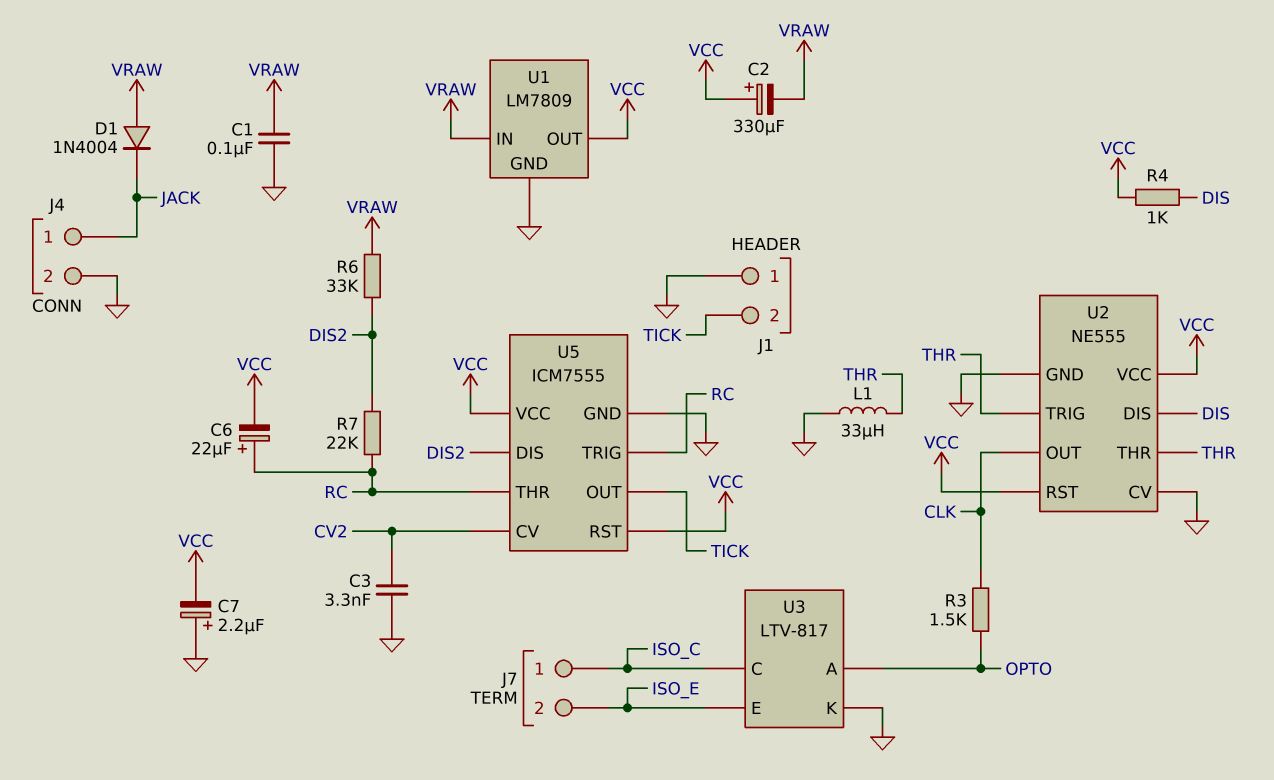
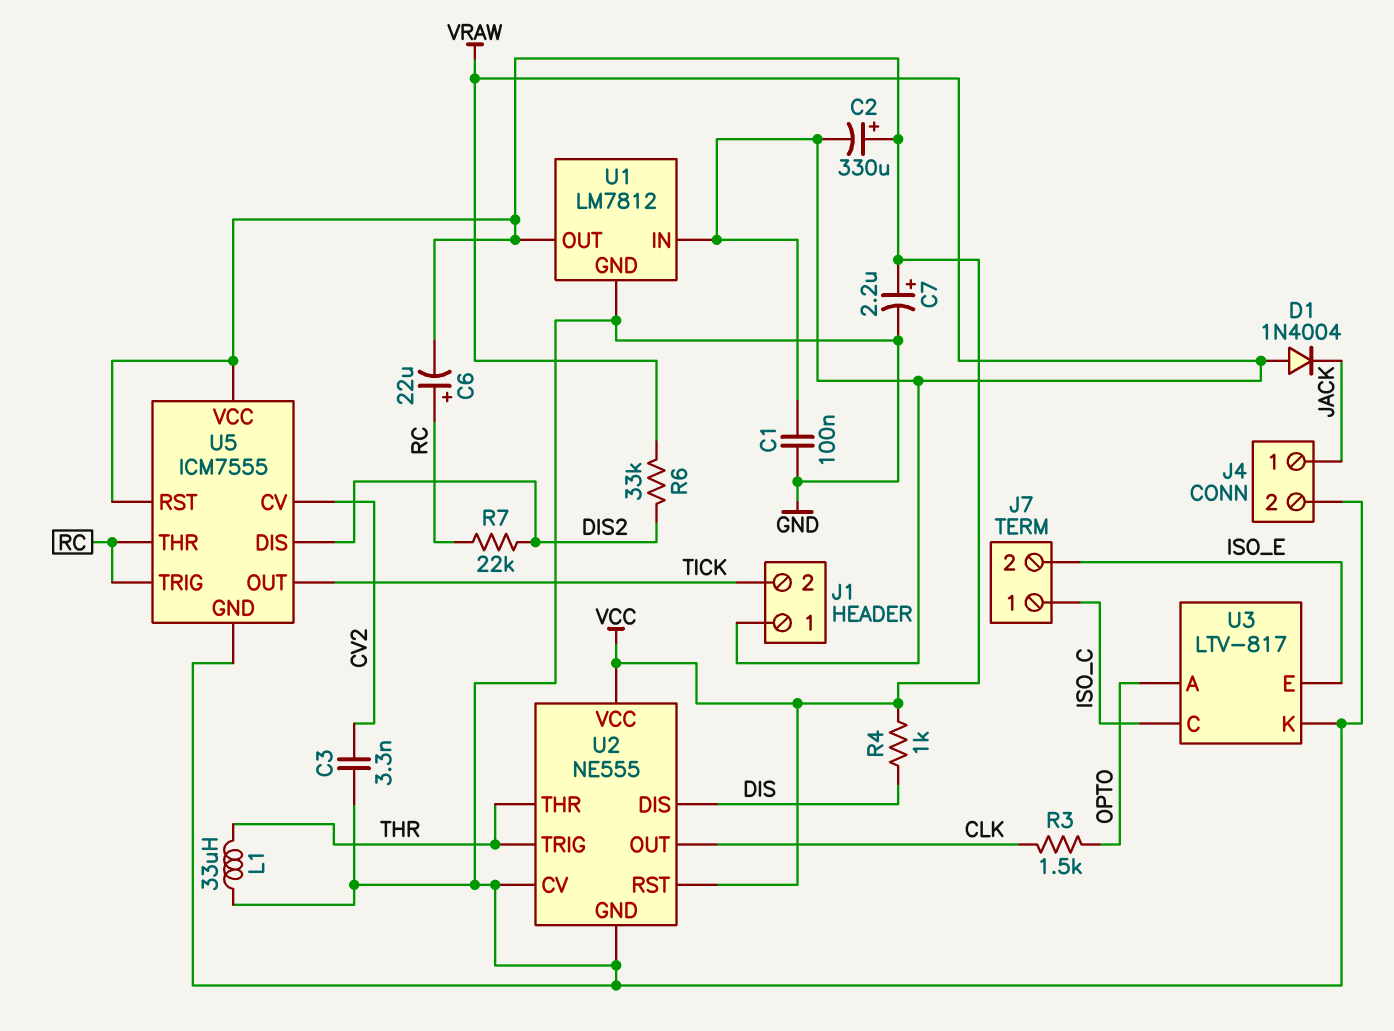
C7: 2.2uF (plus GND, minus VCC) -> 2.2uF (plus VCC, minus GND)
J1 pin 1: GND -> VRAW
U1: LM7809 -> LM7812

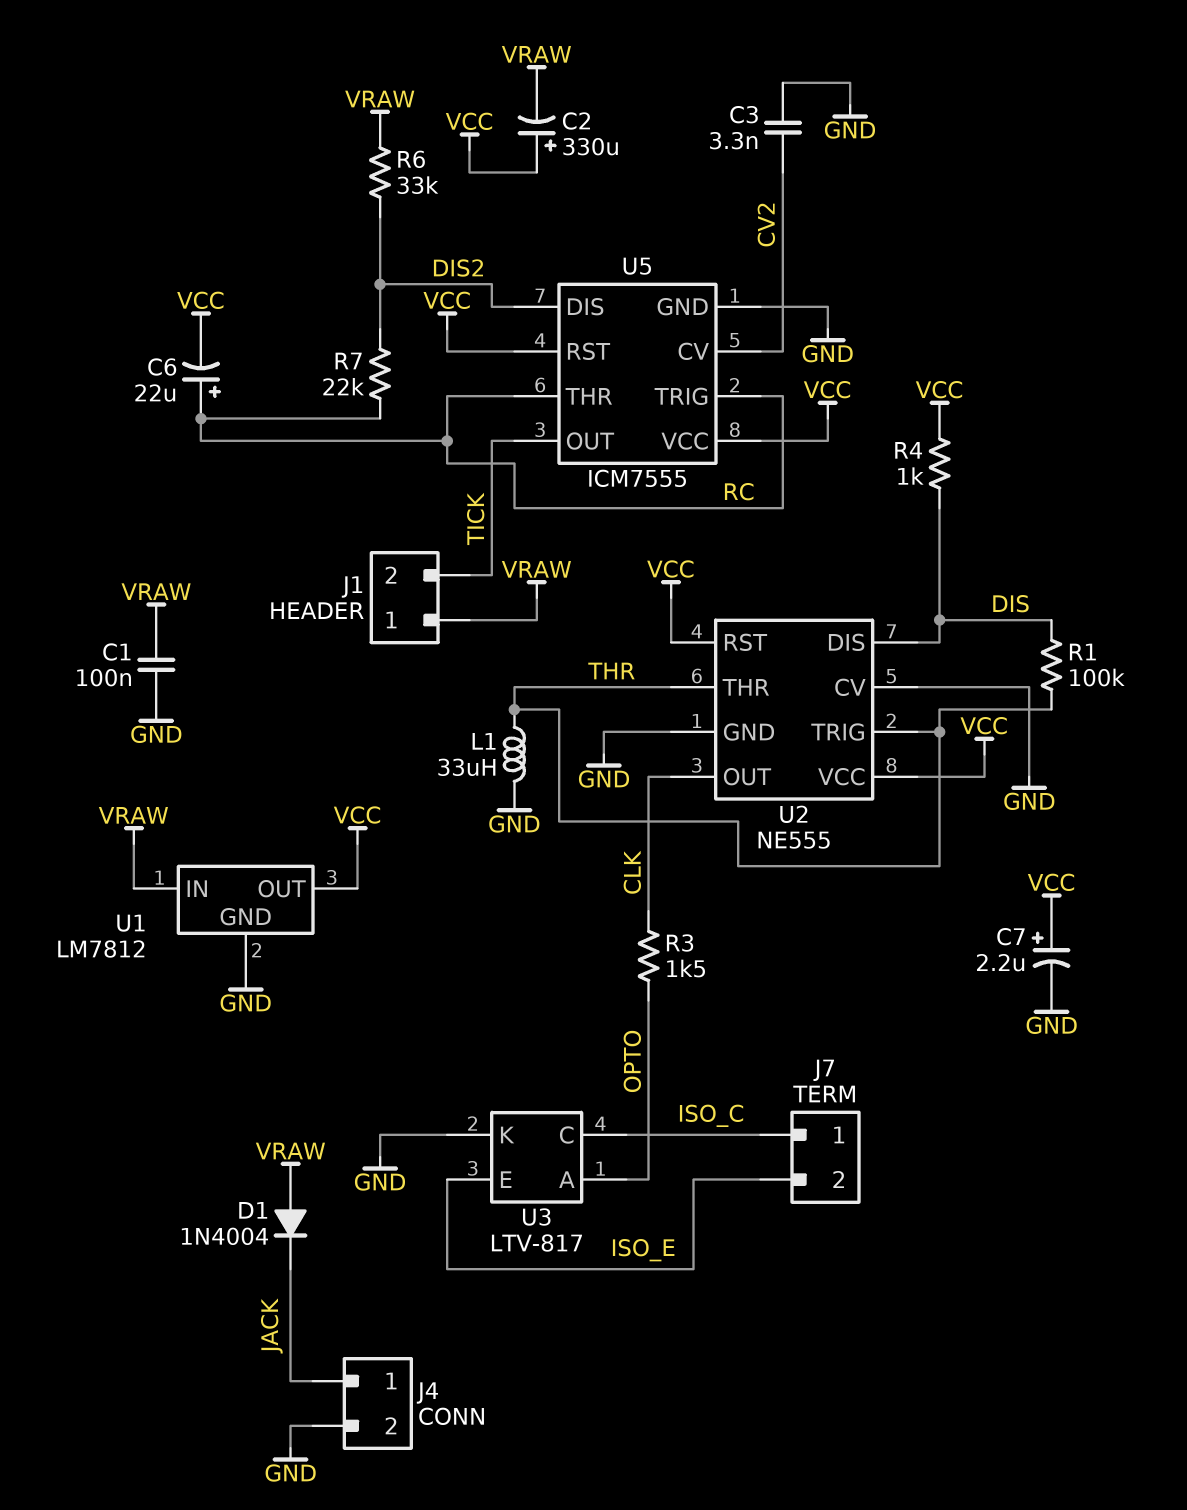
R1: none -> 100k (DIS, THR)

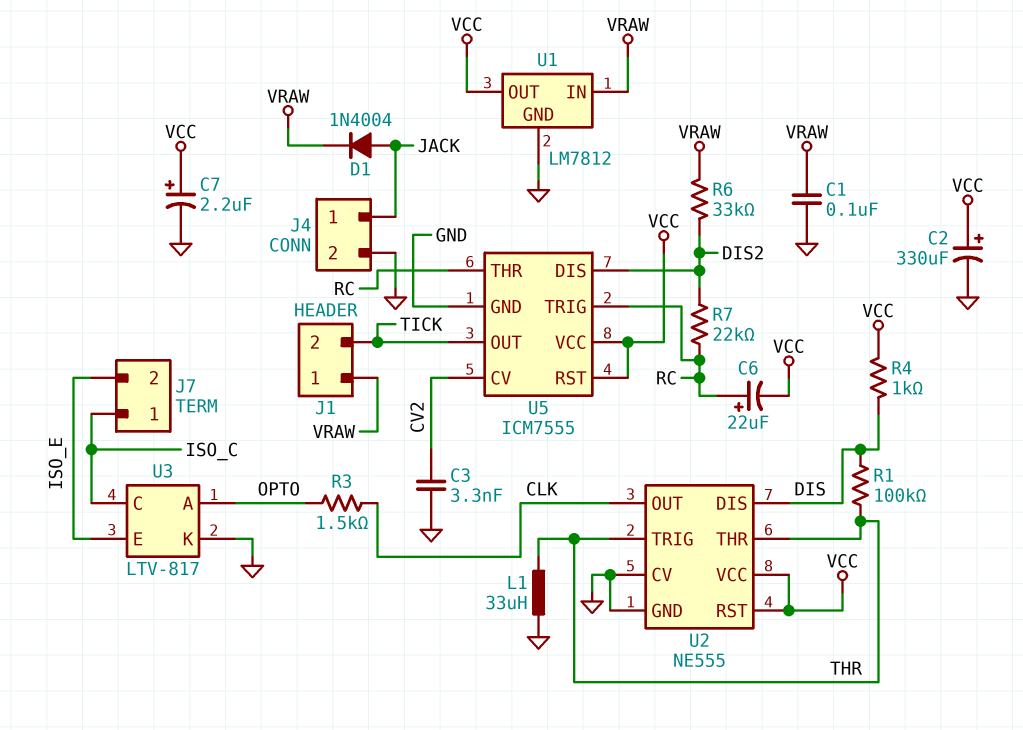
C2: 330uF (plus VCC, minus VRAW) -> 330uF (plus VCC, minus GND)
D1: diode 1N4004 (A VRAW, K JACK) -> diode 1N4004 (A JACK, K VRAW)

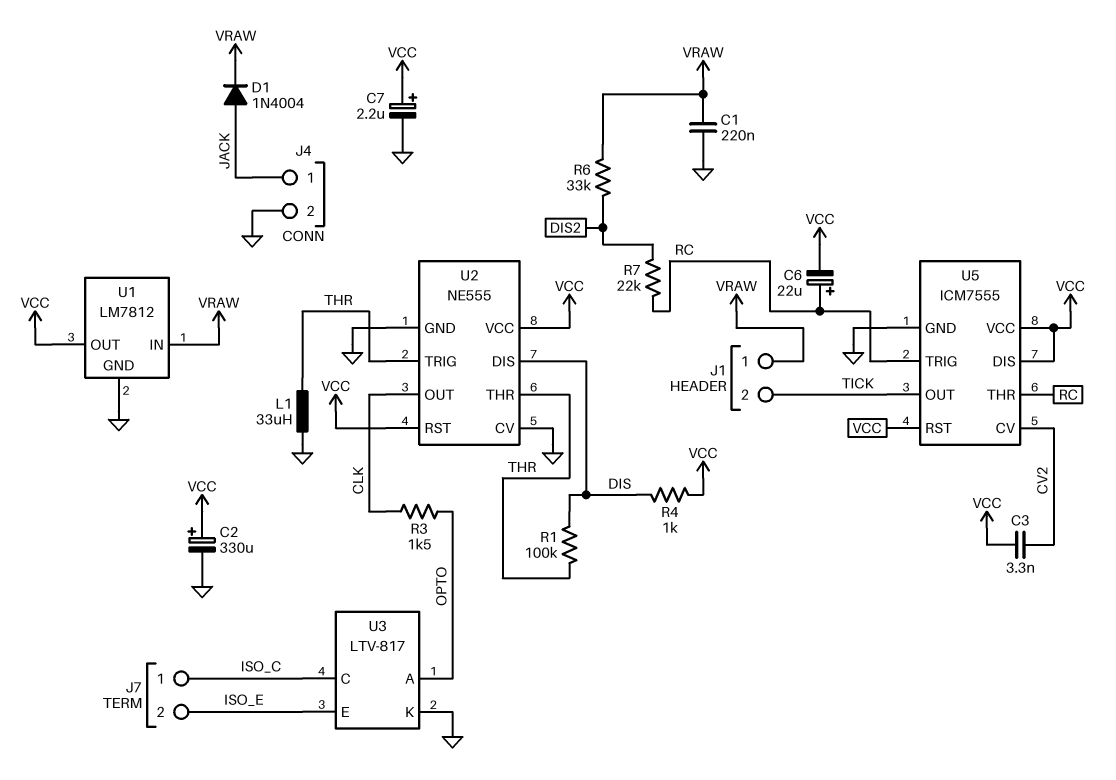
C1: 100nF (GND, VRAW) -> 220nF (GND, VRAW)
C3: 3.3nF (CV2, GND) -> 3.3nF (CV2, VCC)
U5 pin DIS: DIS2 -> VCC

